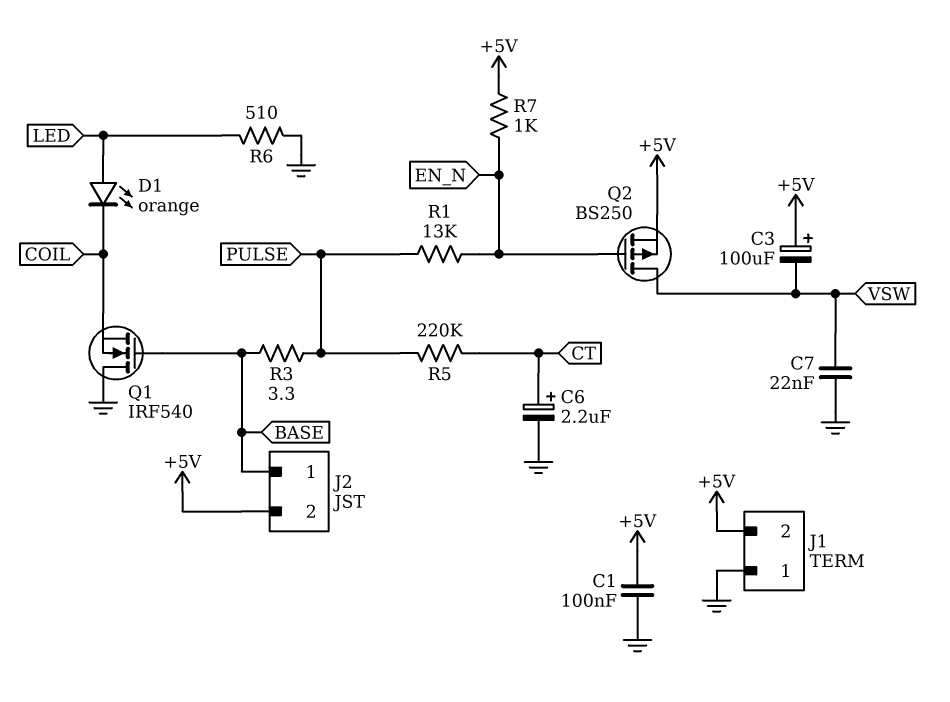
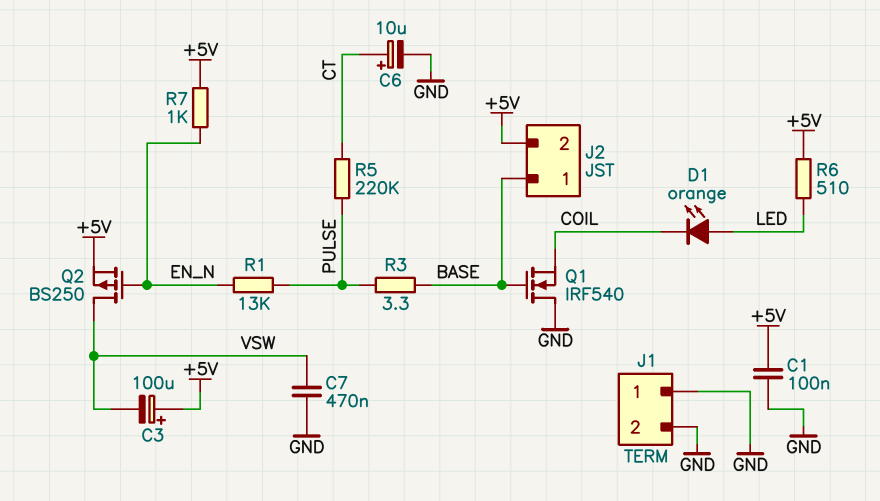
C6: 2.2uF (plus CT, minus GND) -> 10uF (plus CT, minus GND)
C7: 22nF (GND, VSW) -> 470nF (GND, VSW)
J1 pin 2: +5V -> GND
R6: 510 (GND, LED) -> 510 (+5V, LED)

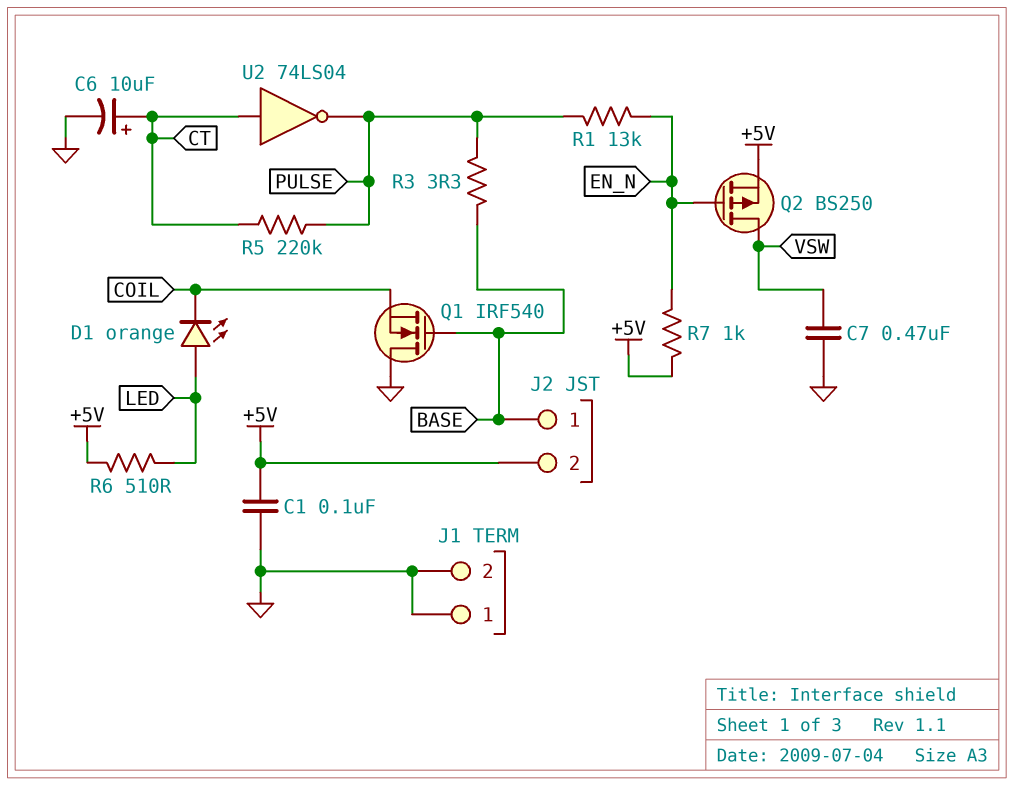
C3: 100uF (plus +5V, minus VSW) -> none
U2: none -> NOT 74LS04 (in CT, out PULSE)

